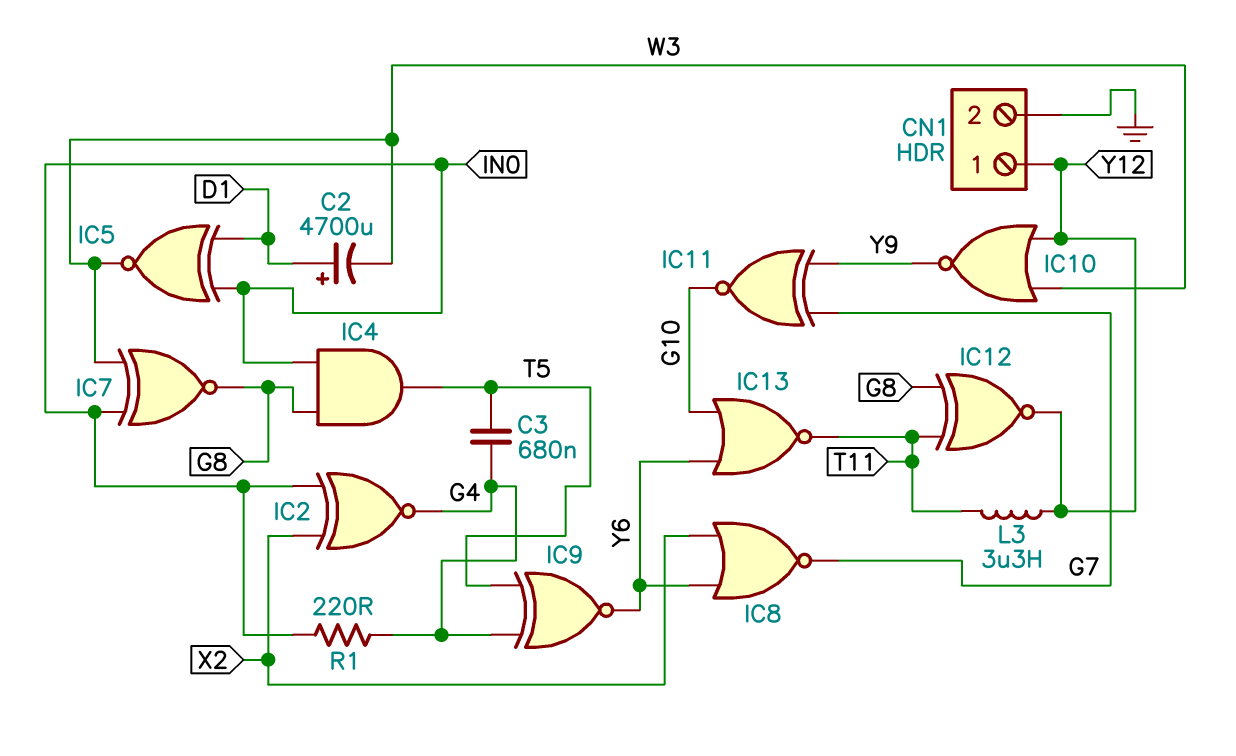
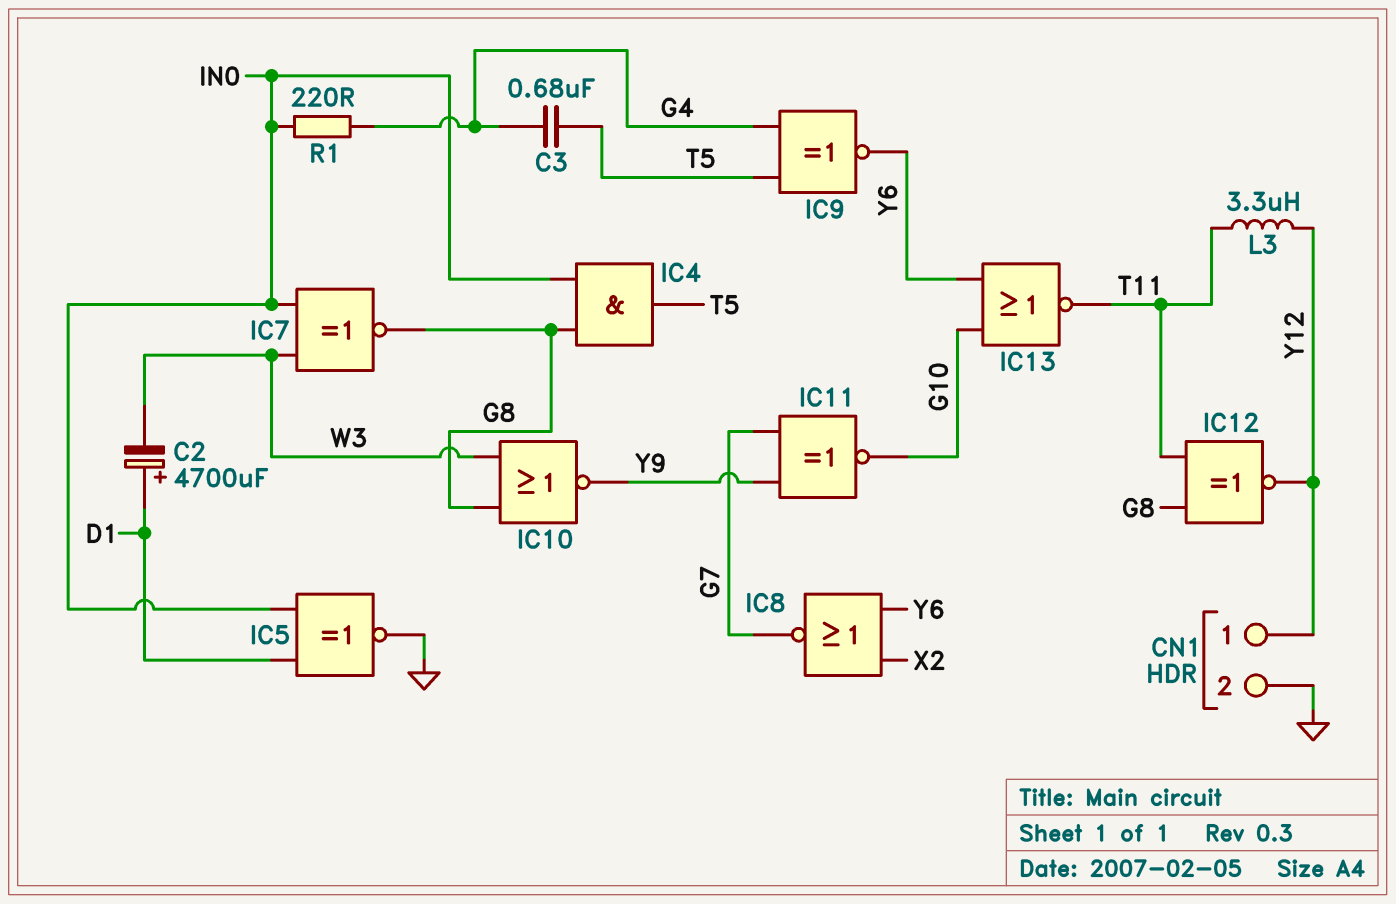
IC2: XNOR (in IN0, in X2, out G4) -> none
IC5: XNOR (in D1, in IN0, out W3) -> XNOR (in D1, in IN0, out GND)
IC10: NOR (in W3, in Y12, out Y9) -> NOR (in G8, in W3, out Y9)

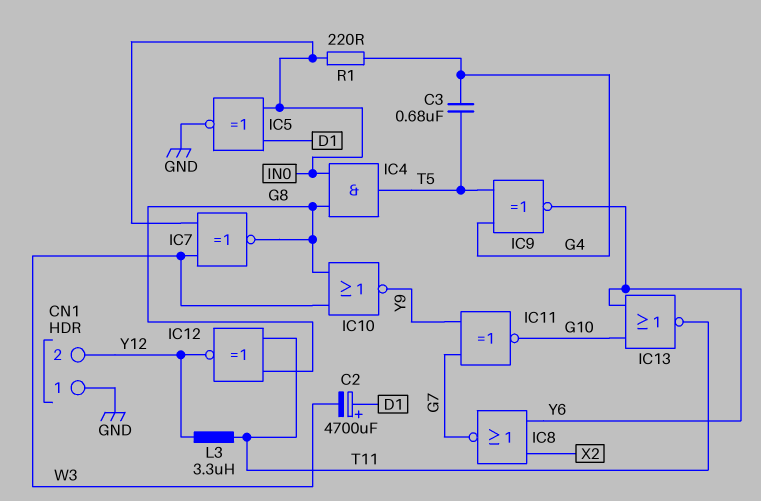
CN1 pin 1: Y12 -> GND
CN1 pin 2: GND -> Y12

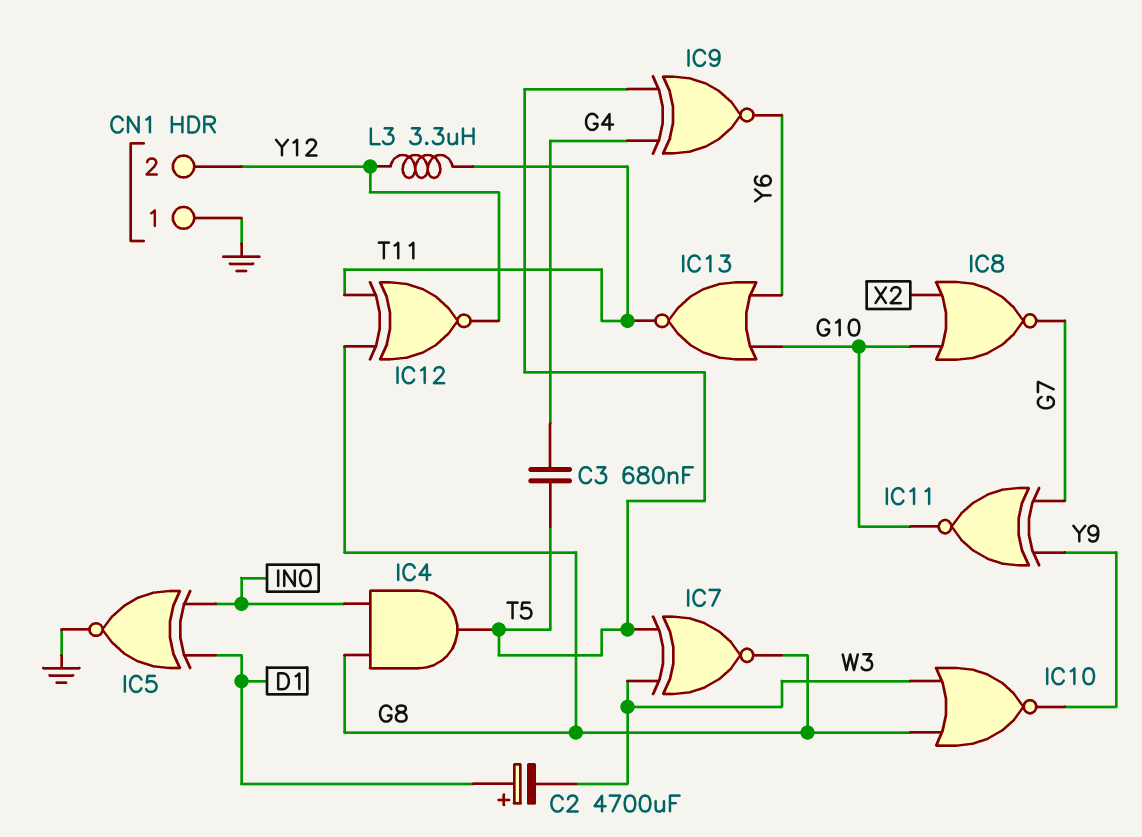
IC7: XNOR (in IN0, in W3, out G8) -> XNOR (in T5, in W3, out G8)
IC8: NOR (in X2, in Y6, out G7) -> NOR (in G10, in X2, out G7)
R1: 220 (G4, IN0) -> none

